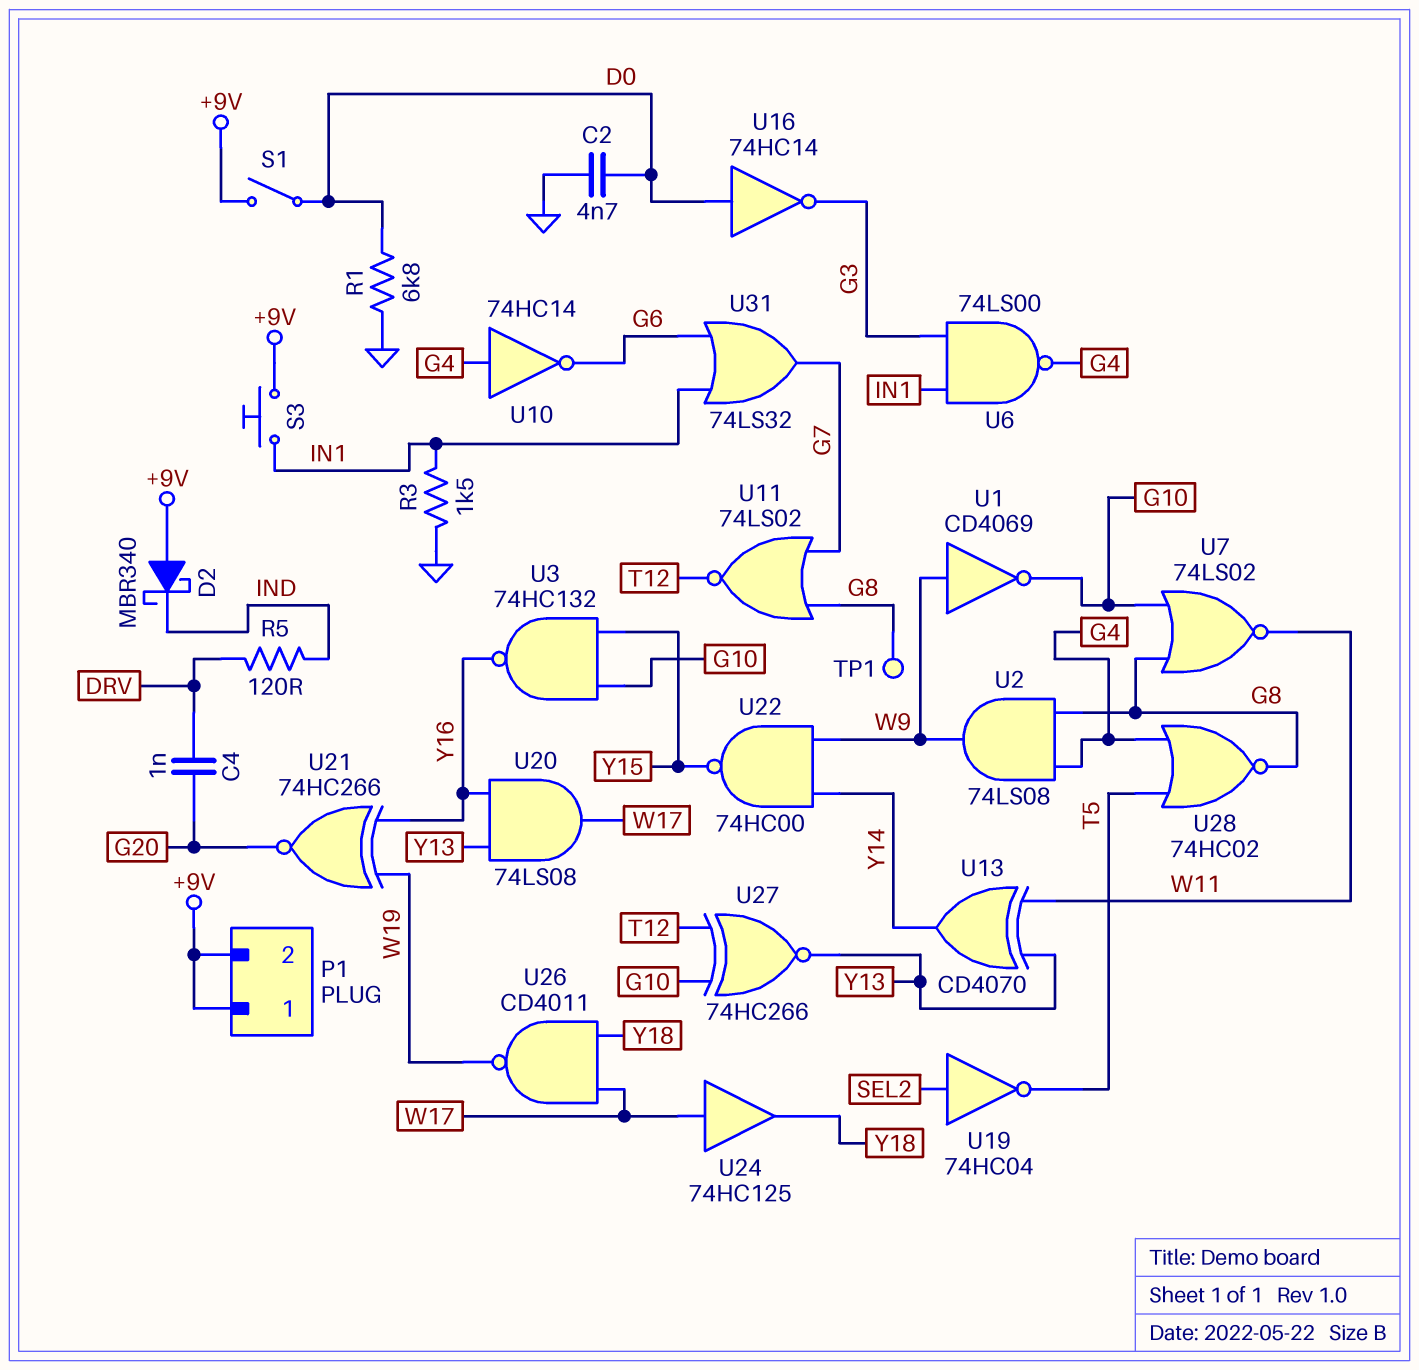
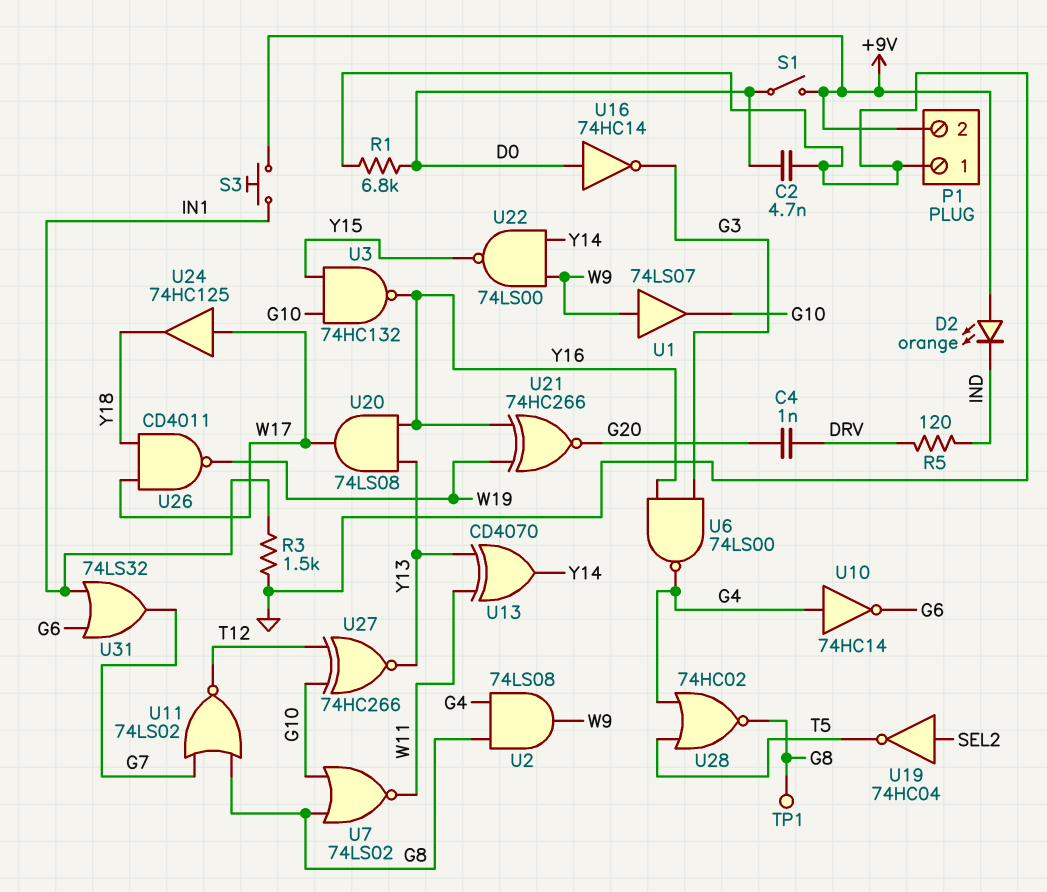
D2: schottky MBR340 (A +9V, K IND) -> LED orange (A +9V, K IND)
P1 pin 1: +9V -> GND
U1: NOT CD4069 (in W9, out G10) -> buffer 74LS07 (in W9, out G10)
U6: NAND 74LS00 (in G3, in IN1, out G4) -> NAND 74LS00 (in G3, in Y16, out G4)
U22: NAND 74HC00 (in W9, in Y14, out Y15) -> NAND 74LS00 (in W9, in Y14, out Y15)

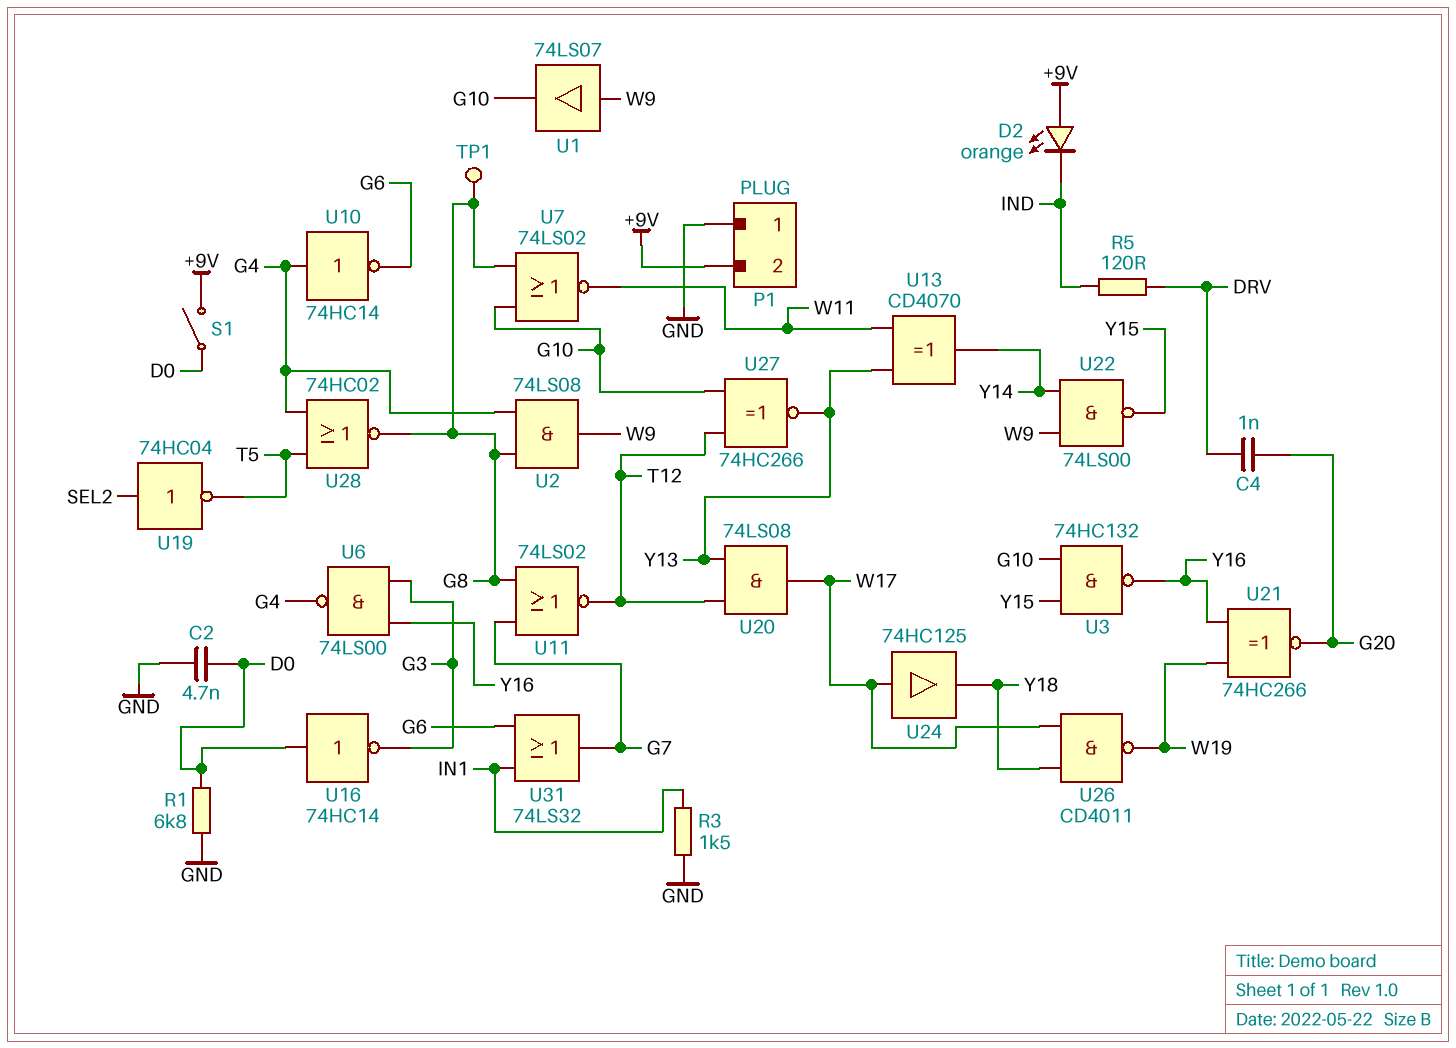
S3: button (+9V, IN1) -> none
U20: AND 74LS08 (in Y13, in Y16, out W17) -> AND 74LS08 (in T12, in Y13, out W17)

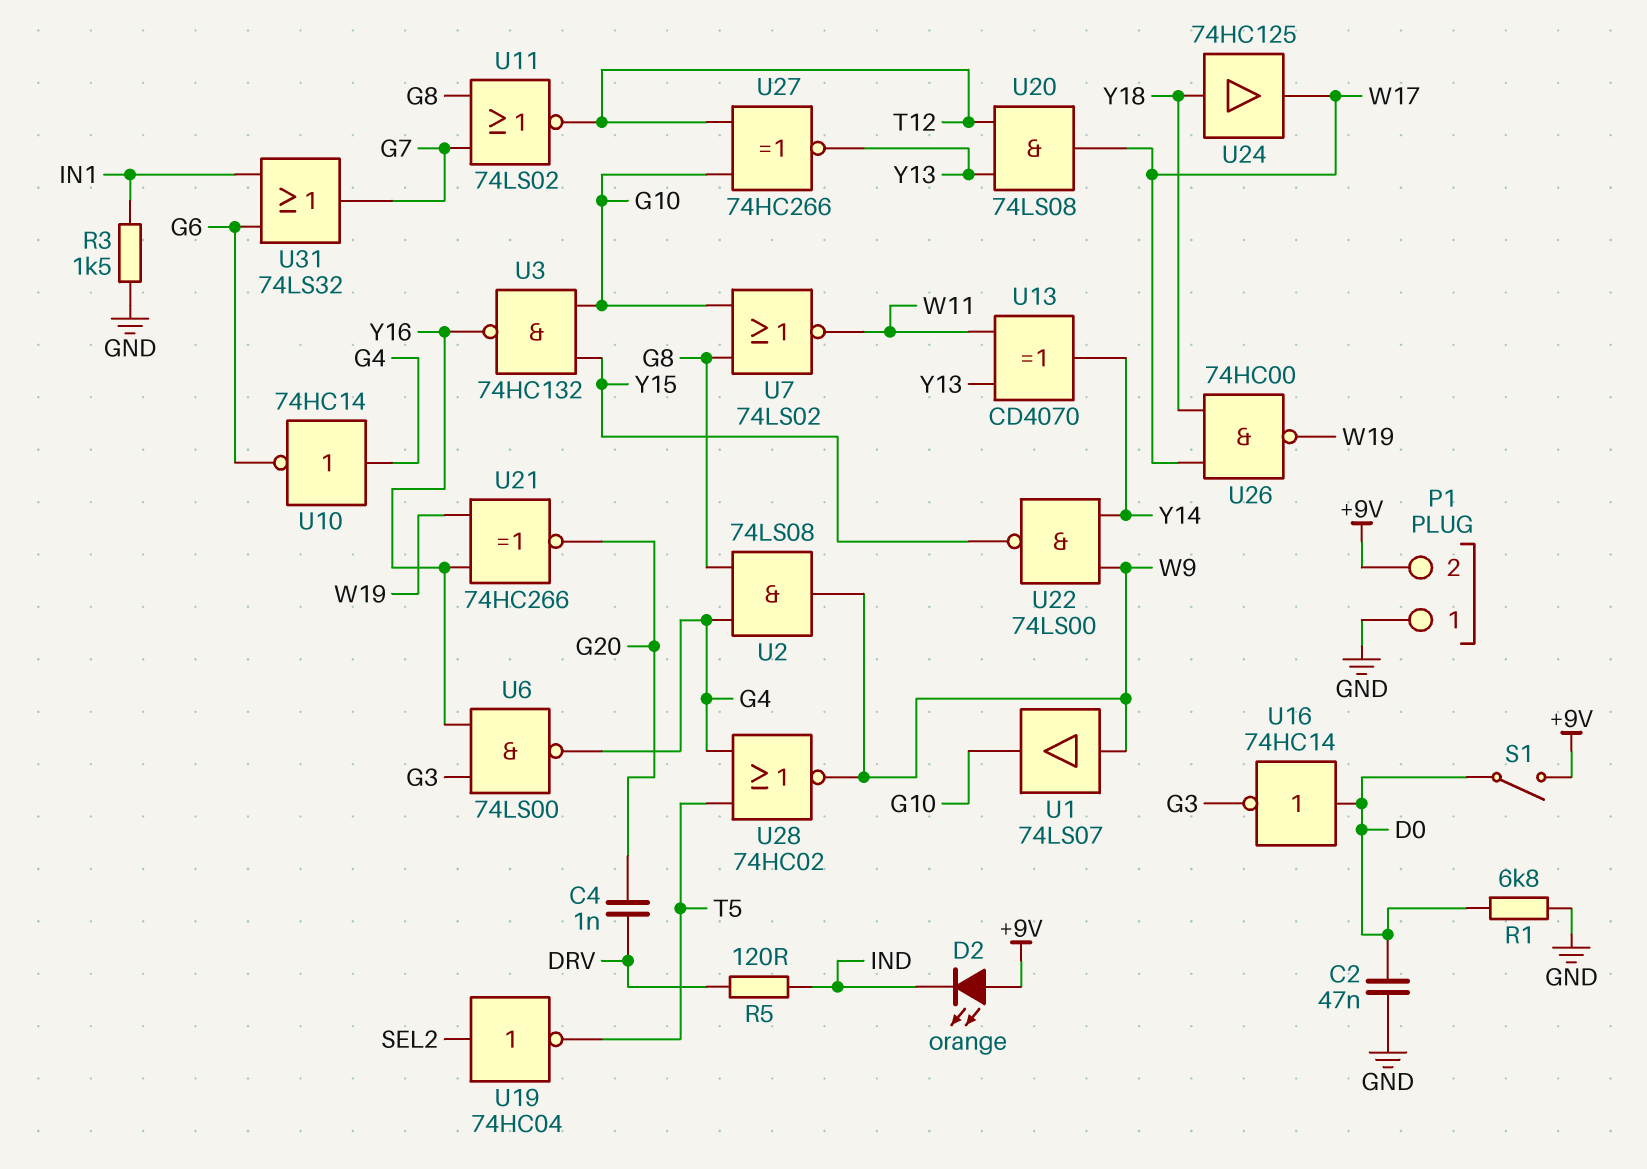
C2: 4.7nF (D0, GND) -> 47nF (D0, GND)
TP1: test point (G8) -> none
U24: buffer 74HC125 (in W17, out Y18) -> buffer 74HC125 (in Y18, out W17)
U26: NAND CD4011 (in W17, in Y18, out W19) -> NAND 74HC00 (in W17, in Y18, out W19)
U28: NOR 74HC02 (in G4, in T5, out G8) -> NOR 74HC02 (in G4, in T5, out W9)

